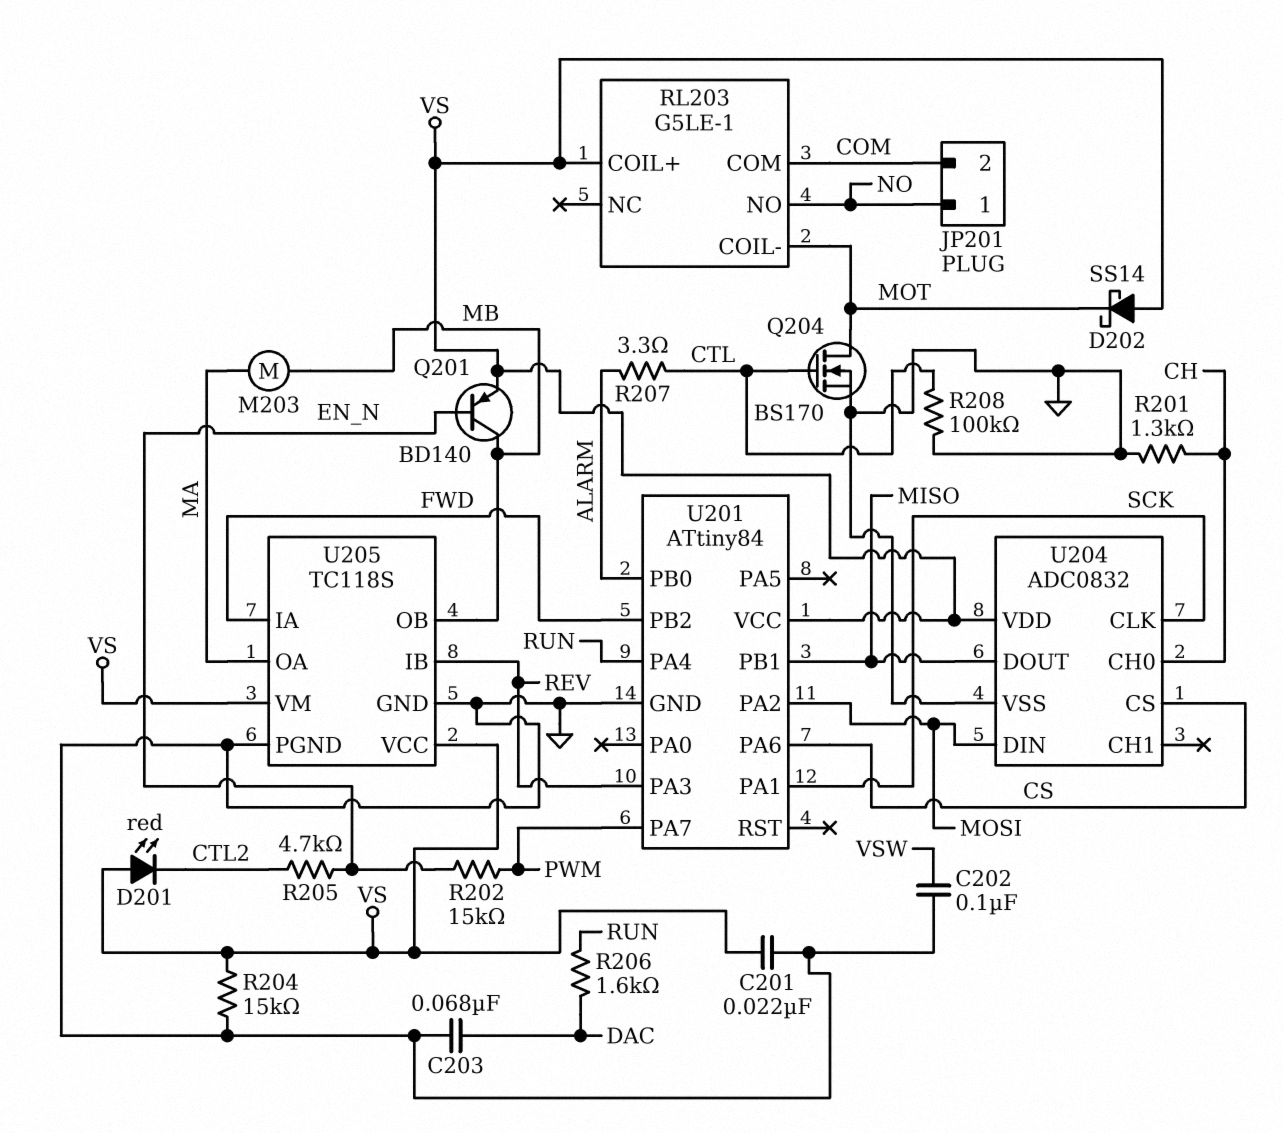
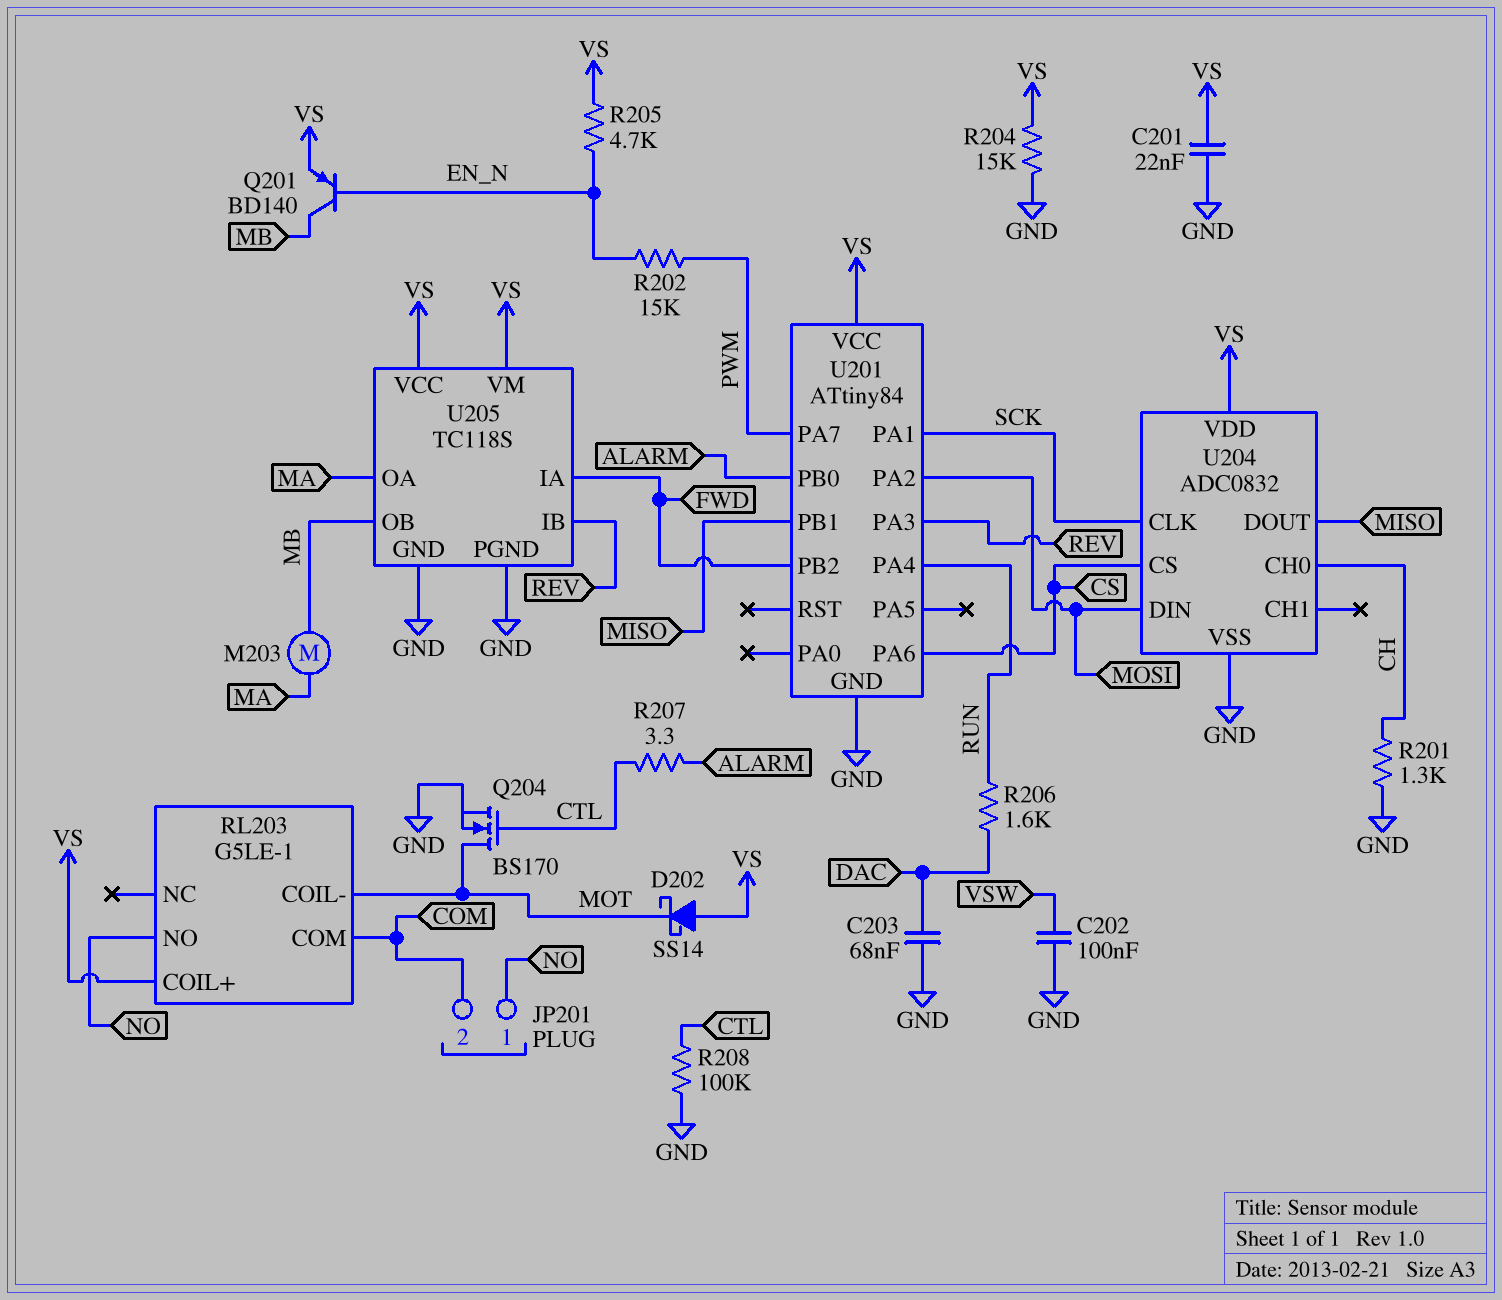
D201: LED red (A VS, K CTL2) -> none
R205: 4.7k (CTL2, EN_N) -> 4.7k (EN_N, VS)

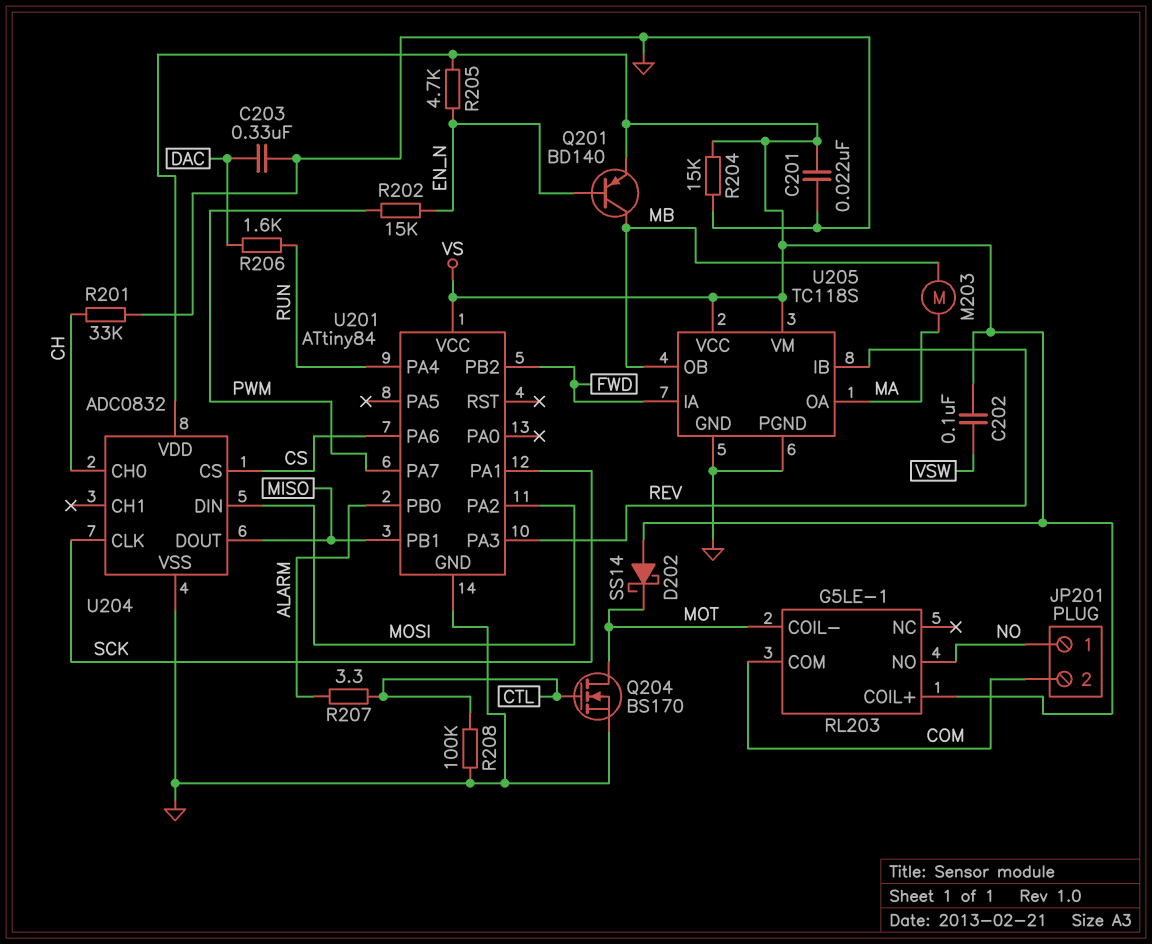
C202: 100nF (GND, VSW) -> 100nF (VS, VSW)
C203: 68nF (DAC, GND) -> 330nF (DAC, GND)
R201: 1.3k (CH, GND) -> 33k (CH, GND)

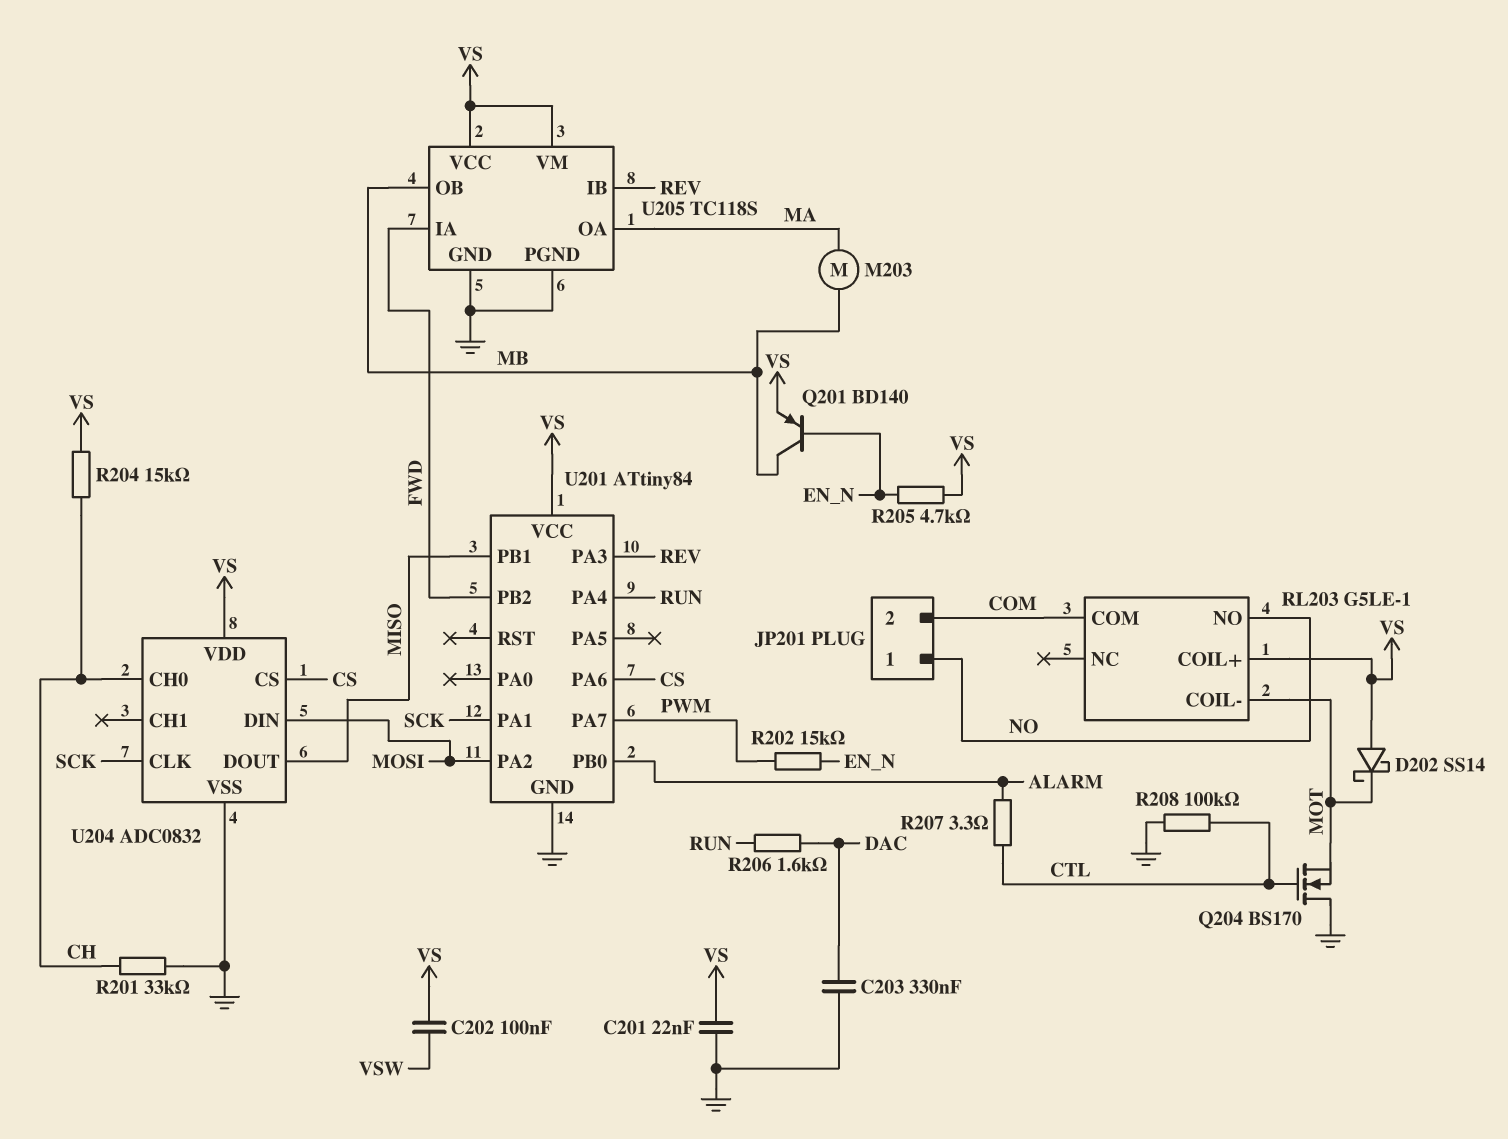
Q204: NMOS BS170 (G CTL, D MOT, S GND) -> NMOS BS170 (G CTL, D GND, S MOT)
R204: 15k (GND, VS) -> 15k (CH, VS)

